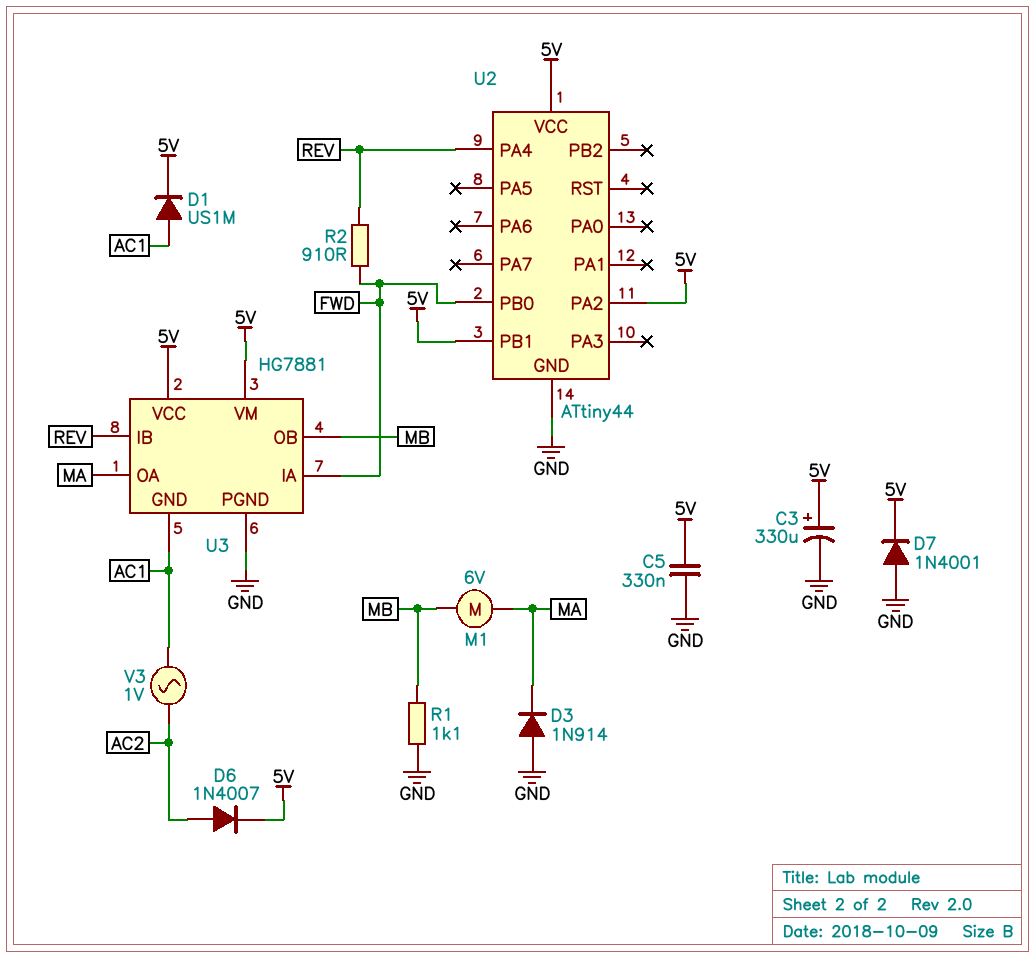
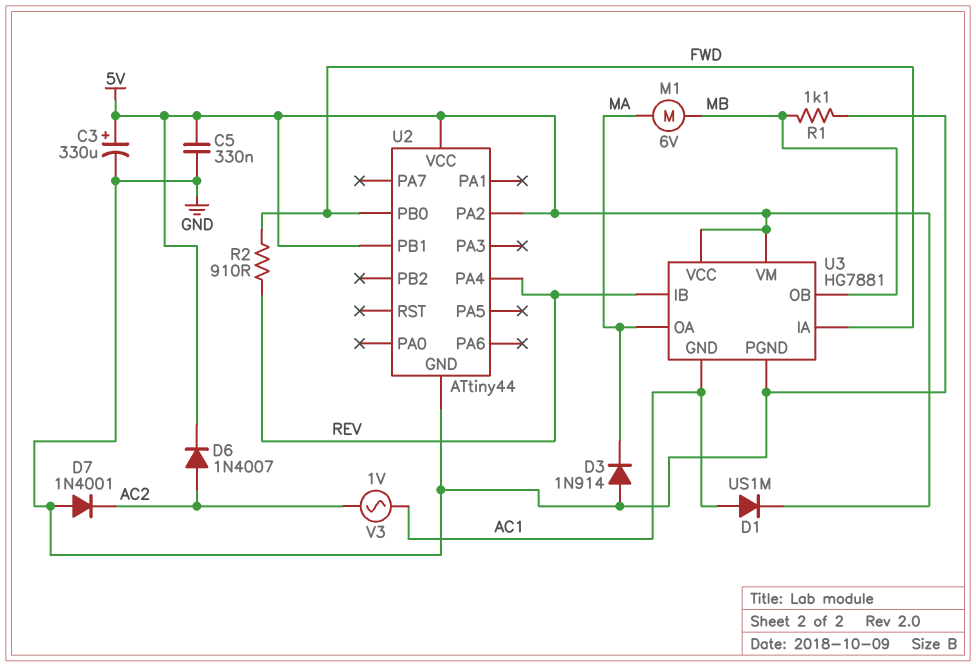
D7: diode 1N4001 (A GND, K 5V) -> diode 1N4001 (A GND, K AC2)

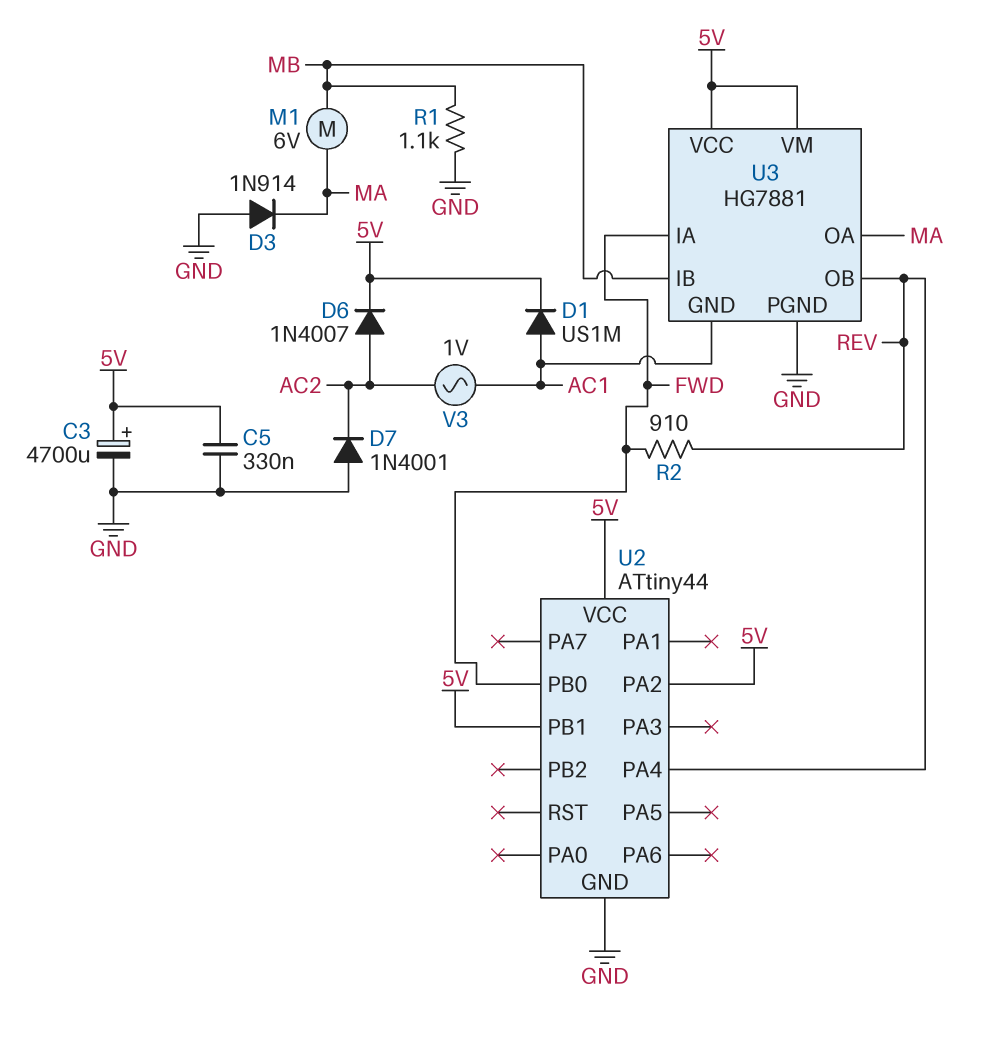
C3: 330uF (plus 5V, minus GND) -> 4700uF (plus 5V, minus GND)
U3 pin IB: REV -> MB
U3 pin OB: MB -> REV

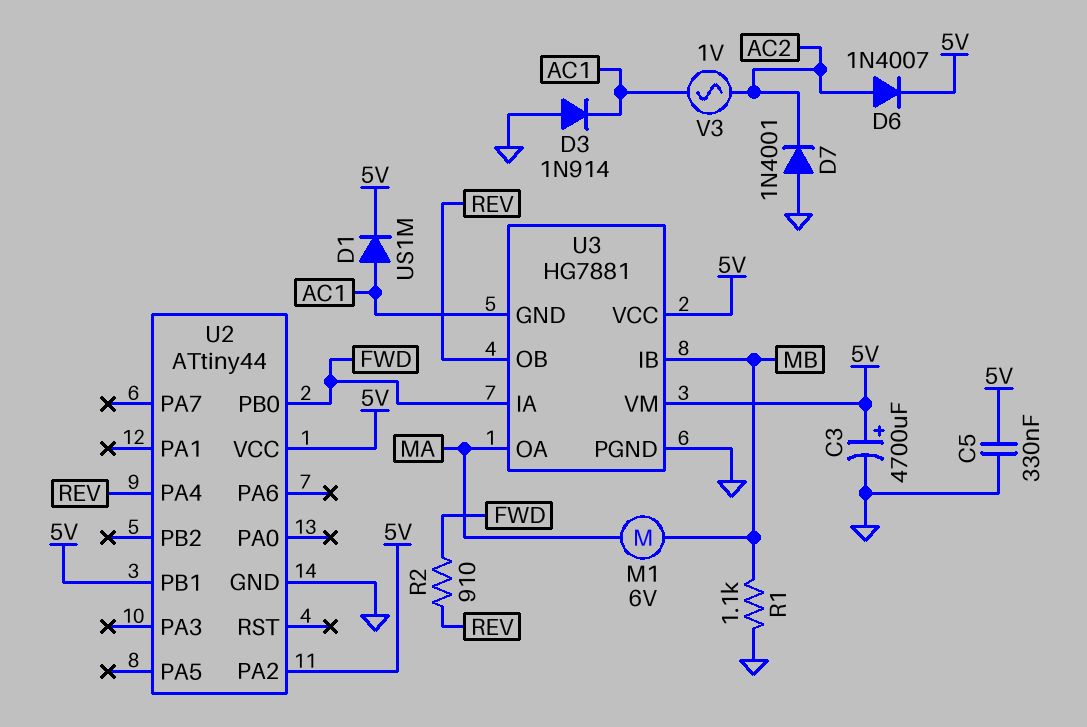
D3: diode 1N914 (A GND, K MA) -> diode 1N914 (A GND, K AC1)

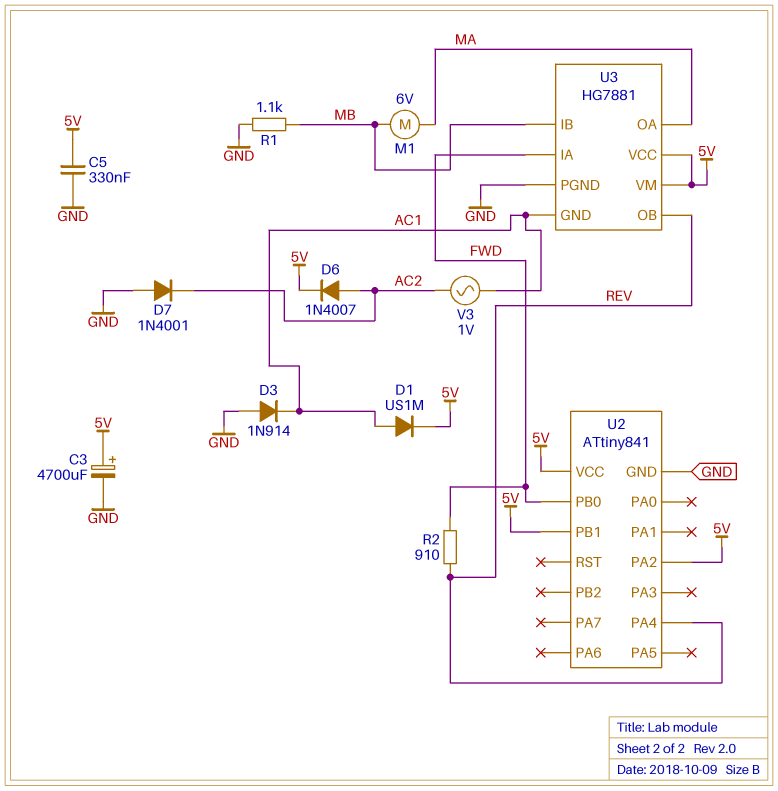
U2: ATtiny44 -> ATtiny841

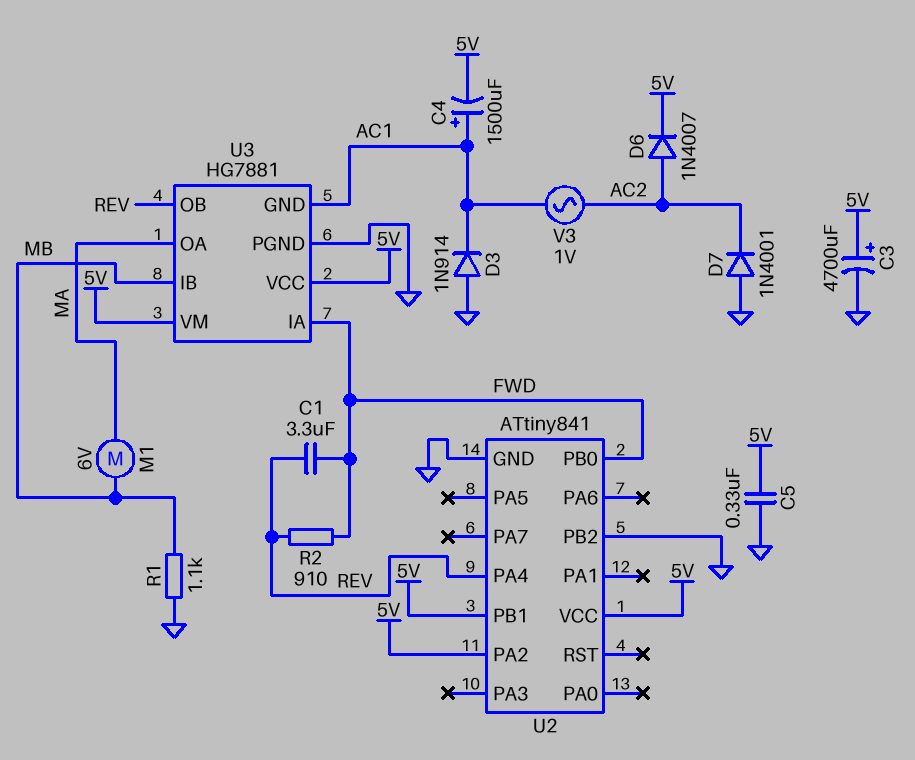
C1: none -> 3.3uF (FWD, REV)
C4: none -> 1500uF (plus AC1, minus 5V)
D1: diode US1M (A AC1, K 5V) -> none
U2 pin PB2: none -> GND

